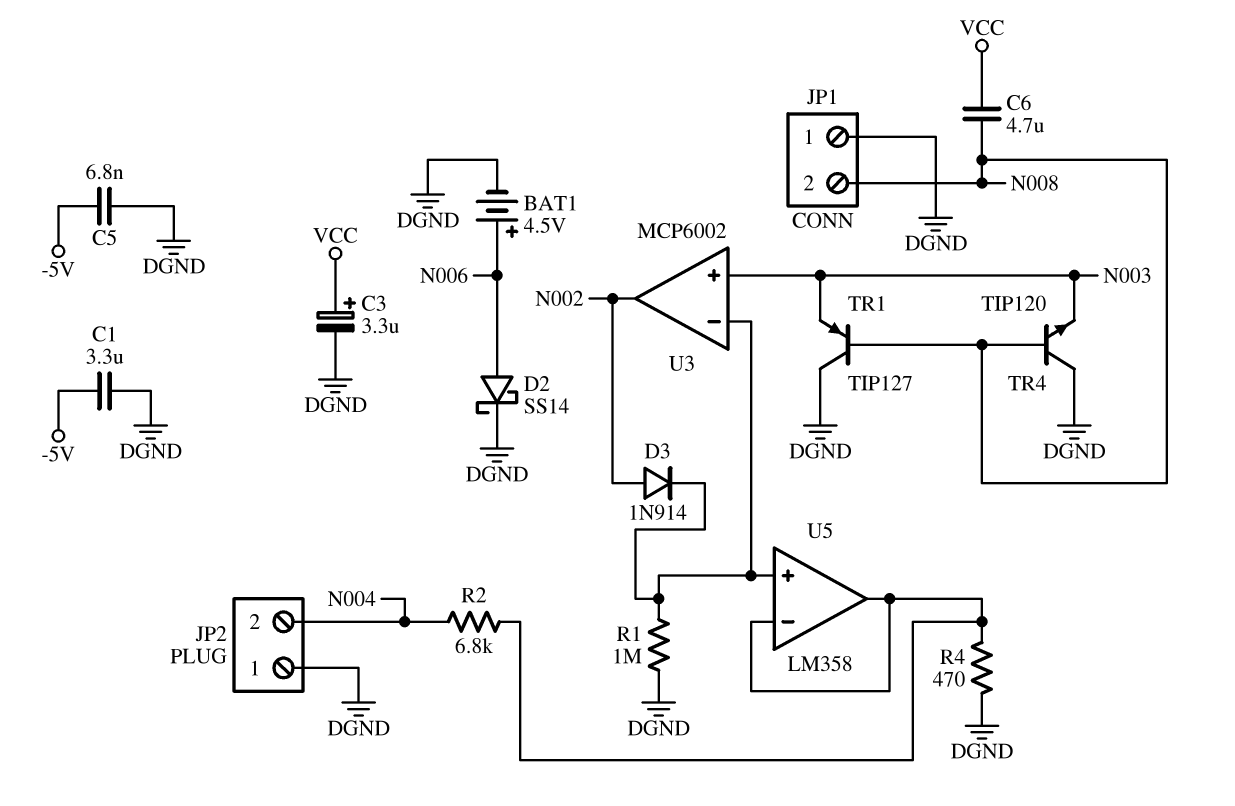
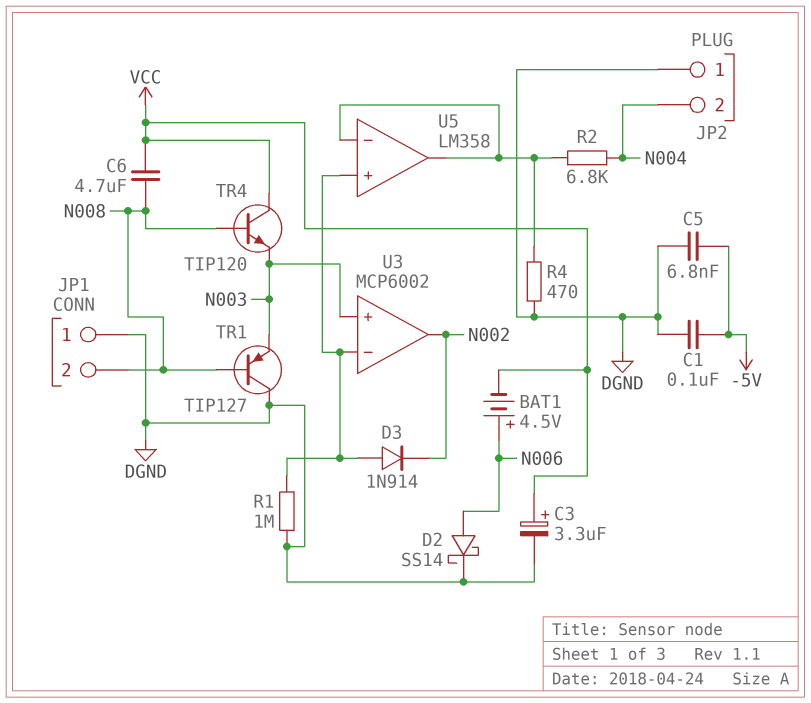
BAT1: 4.5V (plus N006, minus DGND) -> 4.5V (plus N006, minus VCC)
C1: 3.3uF (-5V, DGND) -> 100nF (-5V, DGND)
D3: diode 1N914 (A N002, K U3/in-) -> diode 1N914 (A U3/in-, K N002)
TR4: NPN TIP120 (B N008, C DGND, E N003) -> NPN TIP120 (B N008, C VCC, E N003)

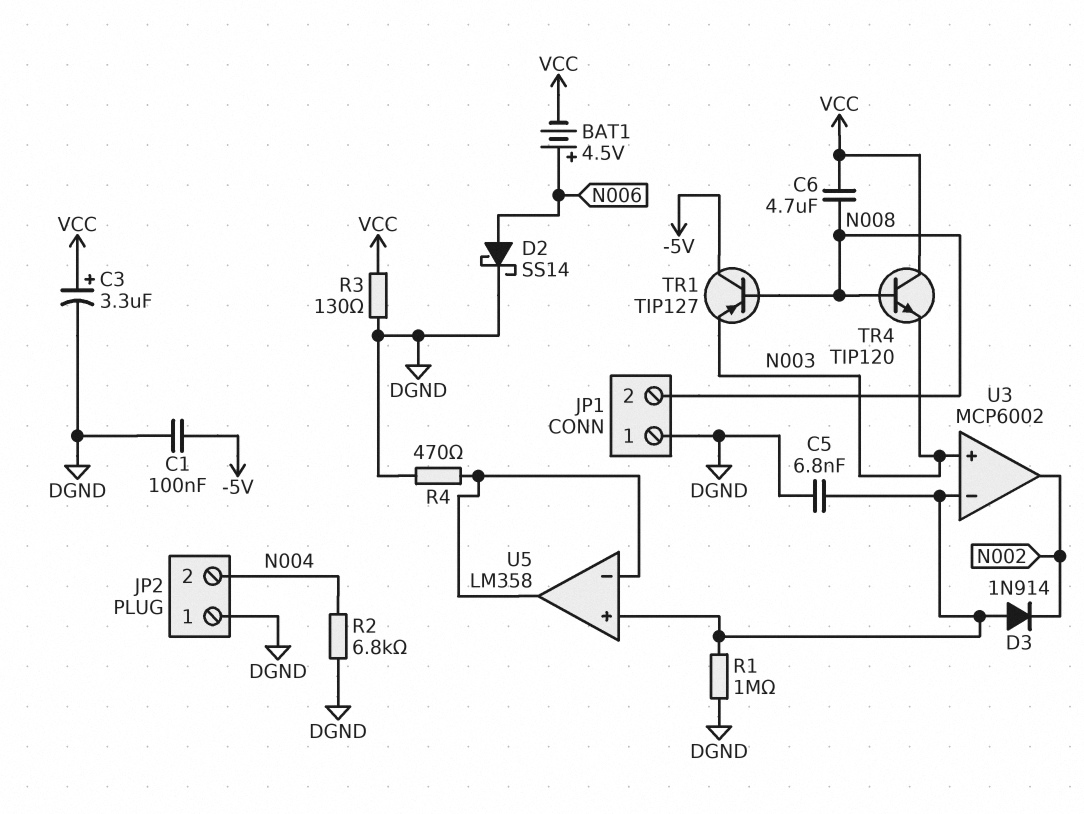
C5: 6.8nF (-5V, DGND) -> 6.8nF (DGND, U3/in-)
R2: 6.8k (N004, U5/in-) -> 6.8k (DGND, N004)
R3: none -> 130 (DGND, VCC)
TR1: PNP TIP127 (B N008, C DGND, E N003) -> PNP TIP127 (B N008, C -5V, E N003)

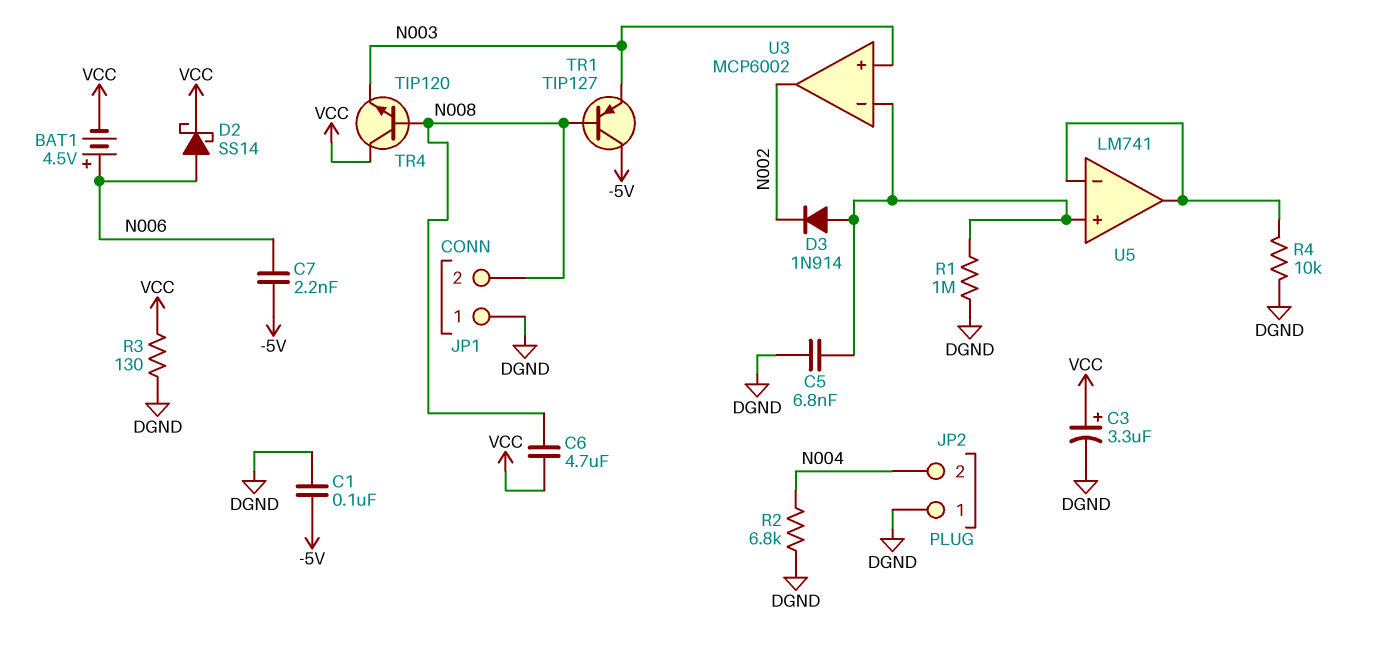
C7: none -> 2.2nF (-5V, N006)
D2: schottky SS14 (A N006, K DGND) -> schottky SS14 (A N006, K VCC)
R4: 470 (DGND, U5/in-) -> 10k (DGND, U5/in-)
U5: LM358 -> LM741

